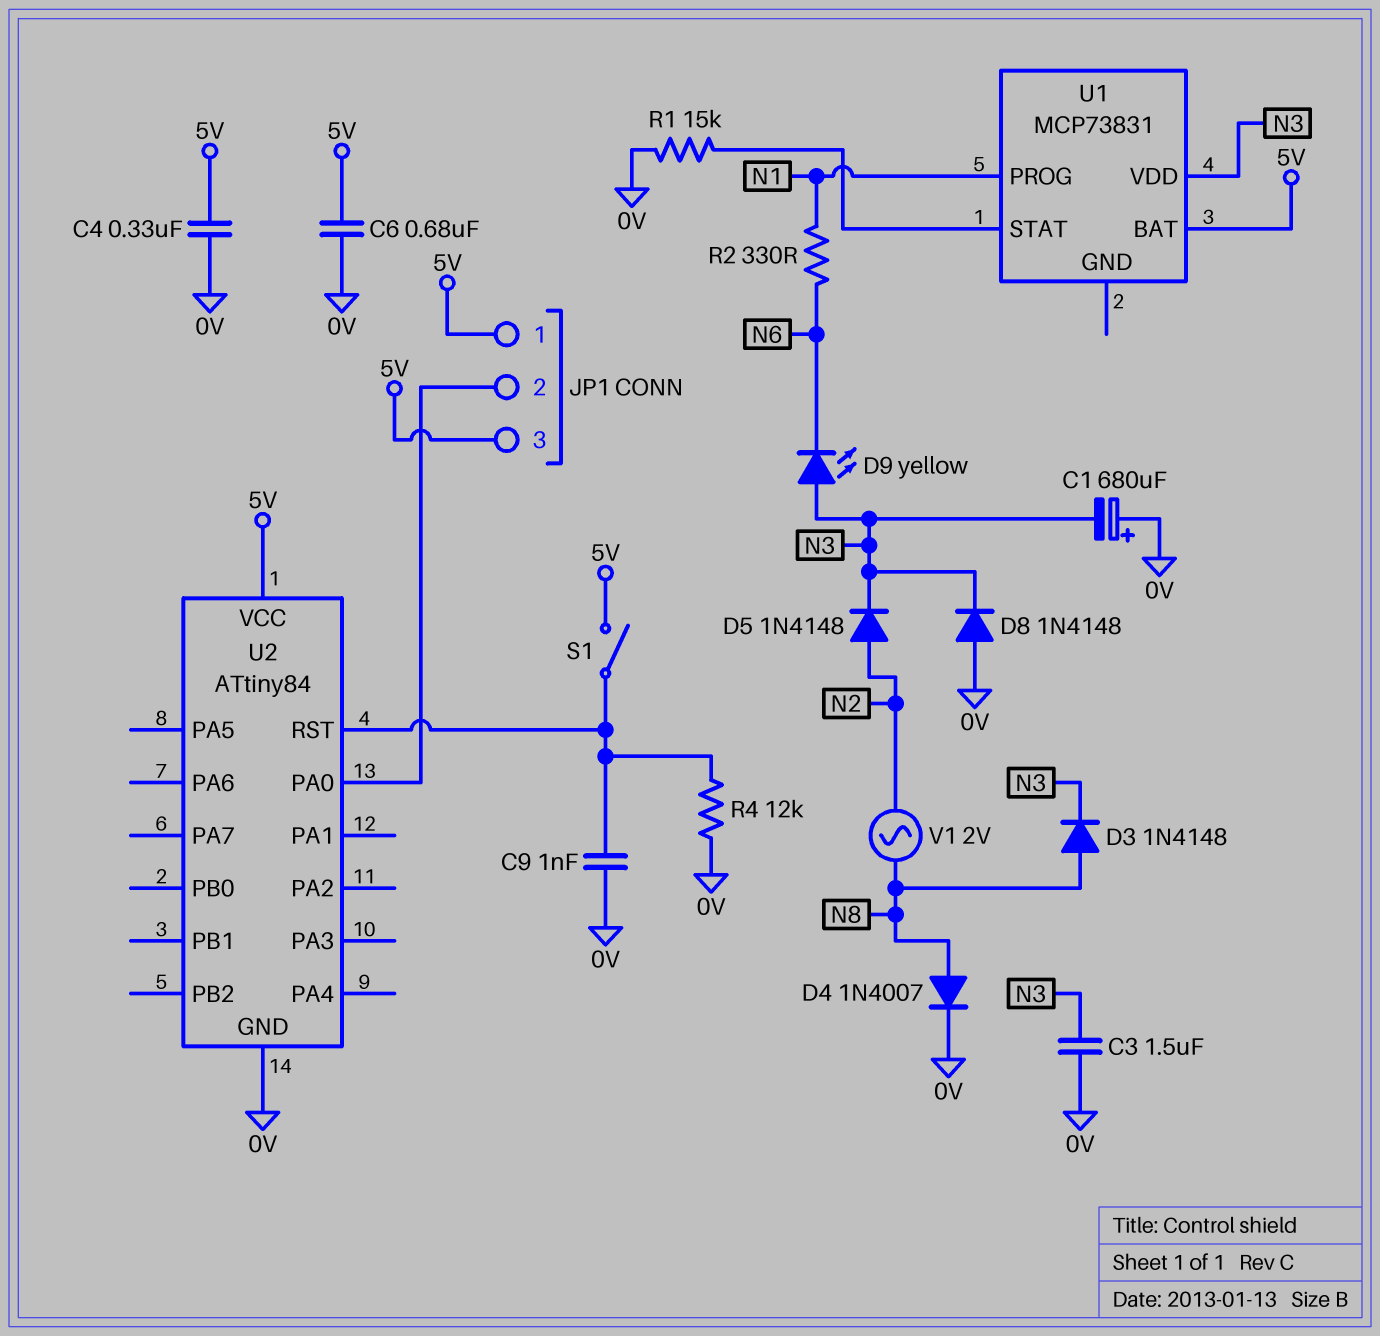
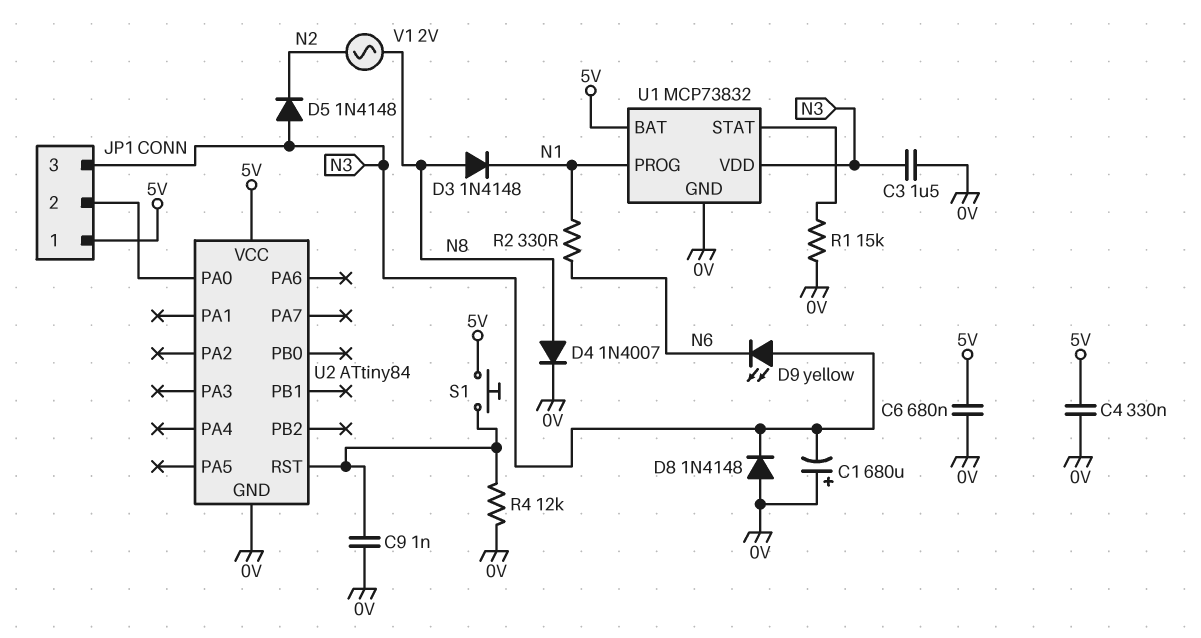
D3: diode 1N4148 (A N8, K N3) -> diode 1N4148 (A N8, K N1)
D5: diode 1N4148 (A N2, K N3) -> diode 1N4148 (A N3, K N2)
JP1 pin 3: 5V -> N3
S1: switch (5V, U2/RST) -> button (5V, U2/RST)
U1: MCP73831 -> MCP73832
U1 pin GND: none -> 0V

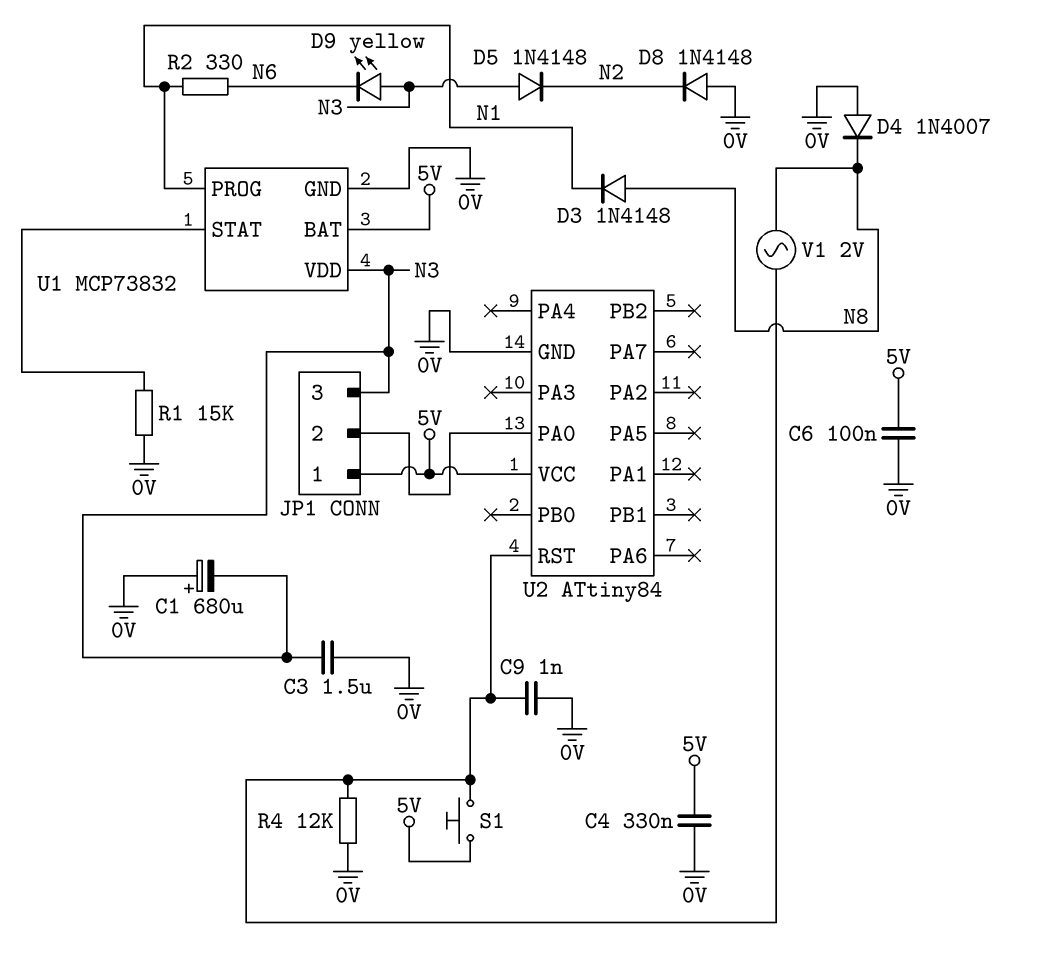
C6: 680nF (0V, 5V) -> 100nF (0V, 5V)
D4: diode 1N4007 (A N8, K 0V) -> diode 1N4007 (A 0V, K N8)
D8: diode 1N4148 (A 0V, K N3) -> diode 1N4148 (A 0V, K N2)
V1: AC 2V (N2, N8) -> AC 2V (N8, U2/RST)

